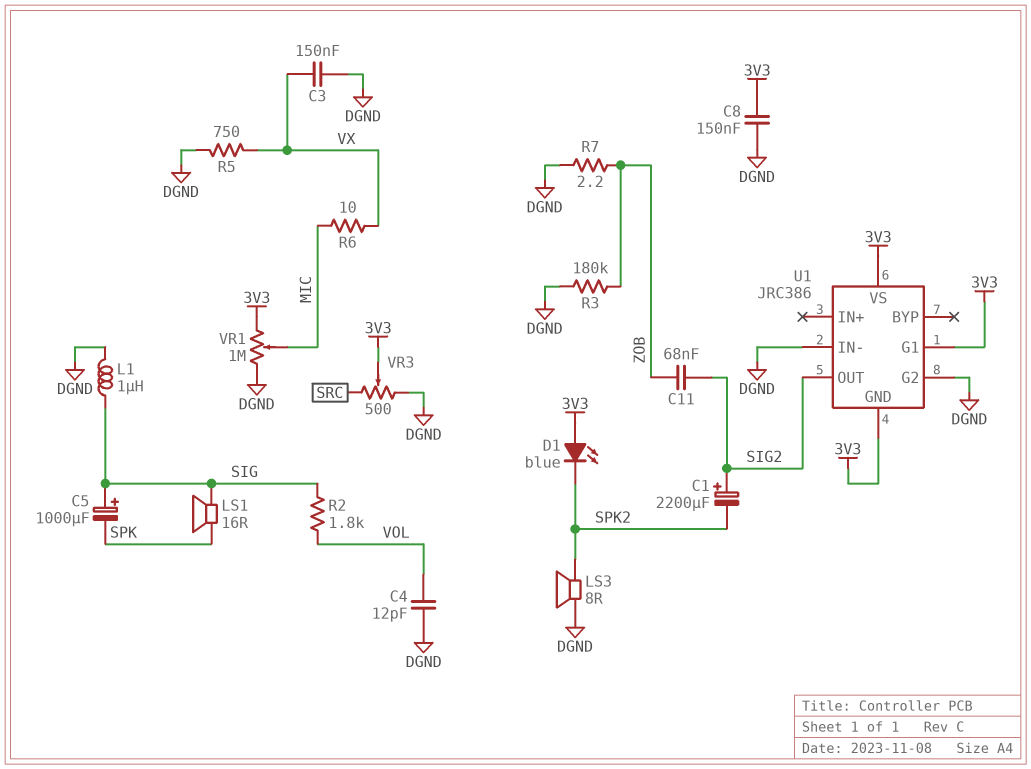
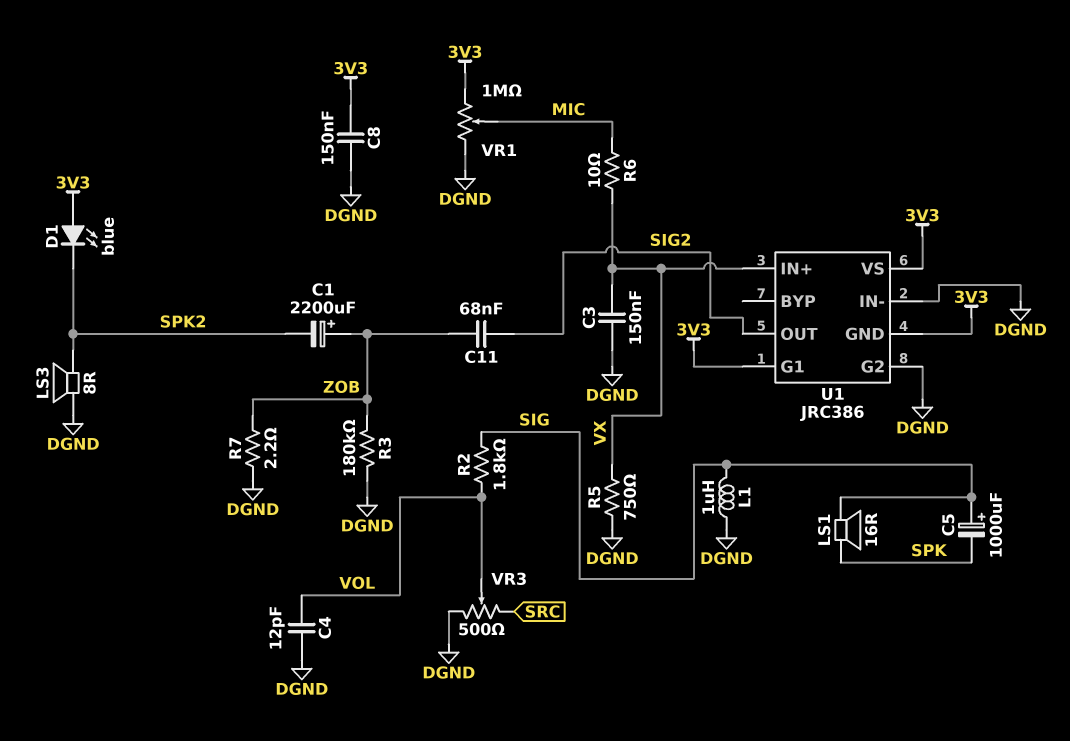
C1: 2200uF (plus SIG2, minus SPK2) -> 2200uF (plus ZOB, minus SPK2)
U1 pin IN+: none -> VX
VR3: 500 (DGND, SRC, wiper 3V3) -> 500 (DGND, SRC, wiper VOL)

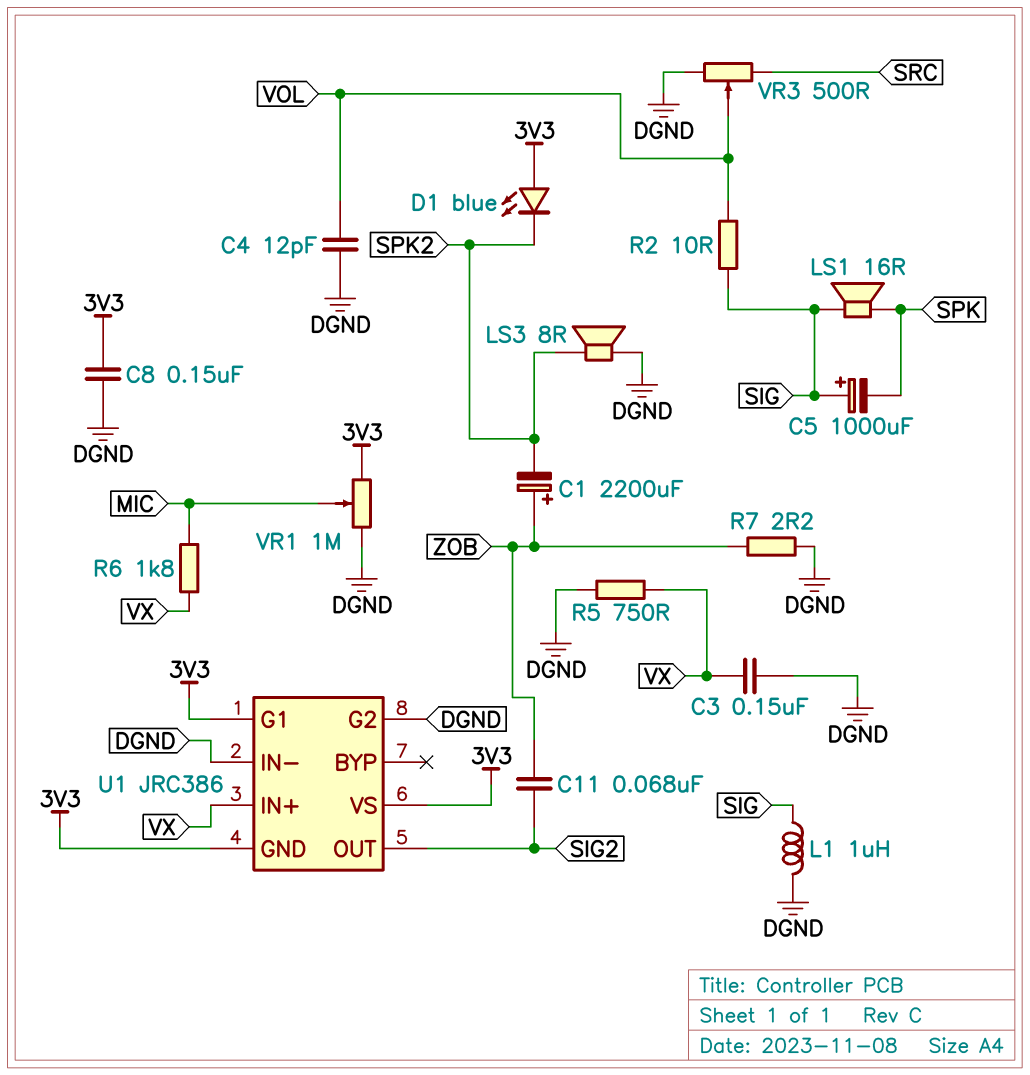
R2: 1.8k (SIG, VOL) -> 10 (SIG, VOL)
R3: 180k (DGND, ZOB) -> none
R6: 10 (MIC, VX) -> 1.8k (MIC, VX)

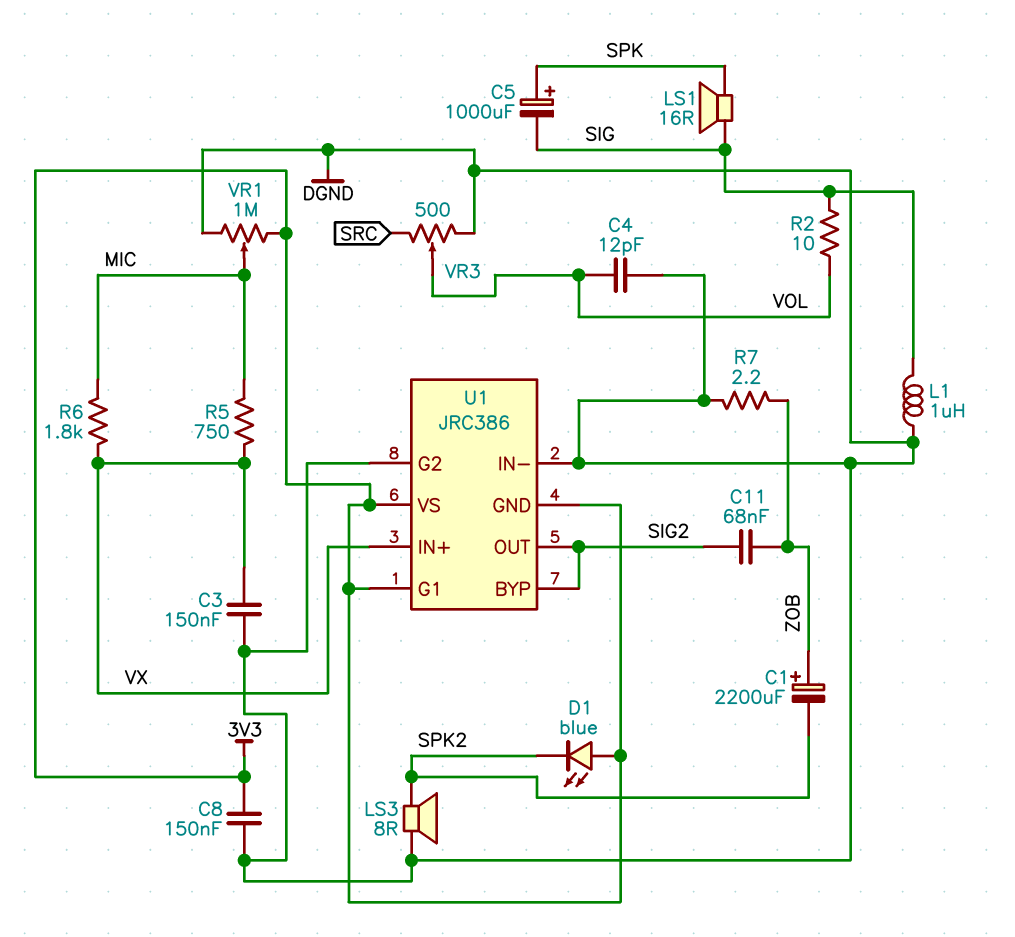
C5: 1000uF (plus SIG, minus SPK) -> 1000uF (plus SPK, minus SIG)
R5: 750 (DGND, VX) -> 750 (MIC, VX)
U1 pin BYP: none -> SIG2

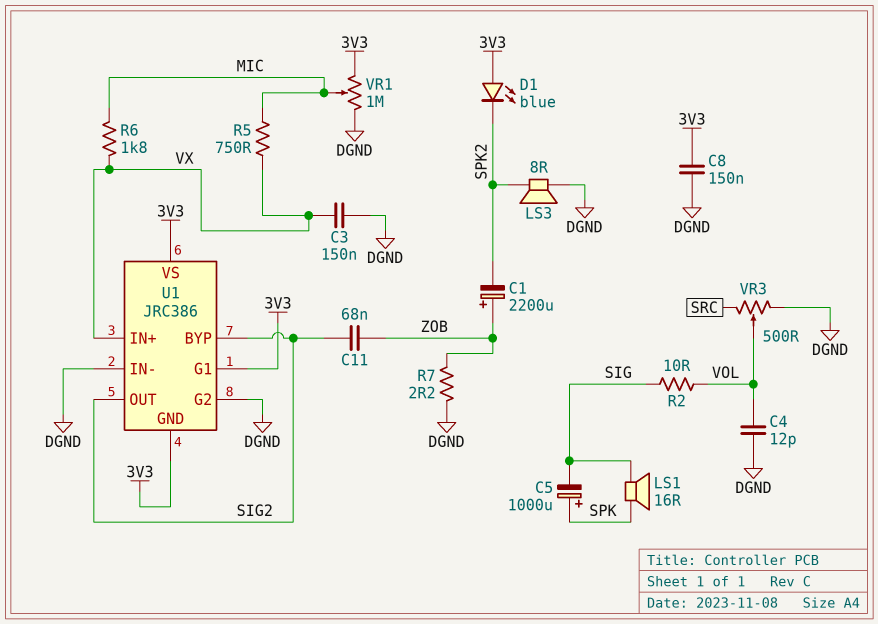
L1: 1uH (DGND, SIG) -> none

